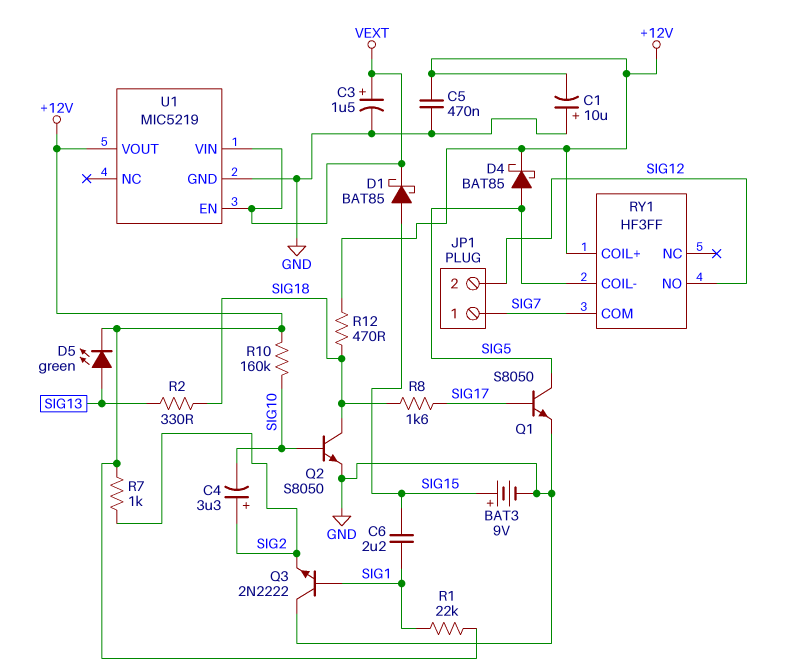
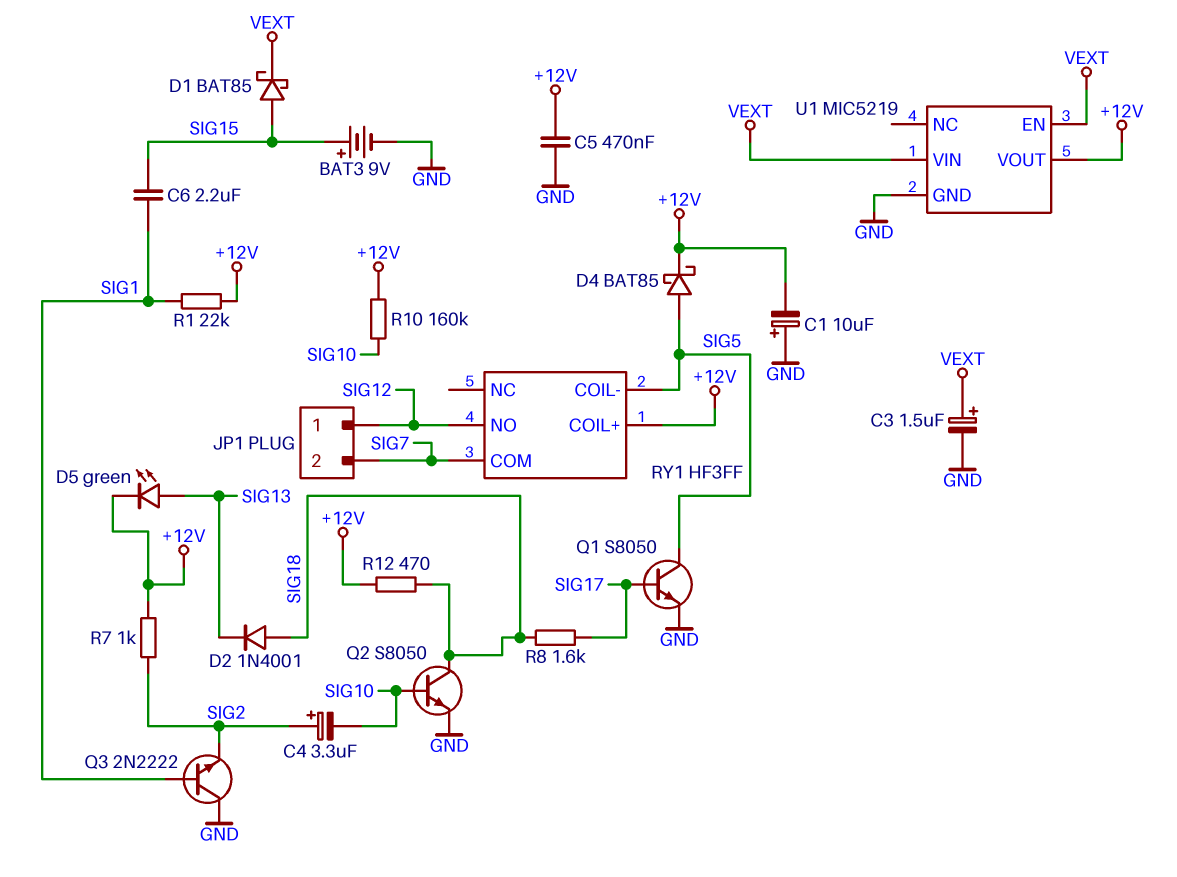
D2: none -> diode 1N4001 (A SIG18, K SIG13)
JP1 pin 1: SIG7 -> SIG12
JP1 pin 2: SIG12 -> SIG7
R2: 330 (SIG13, SIG18) -> none

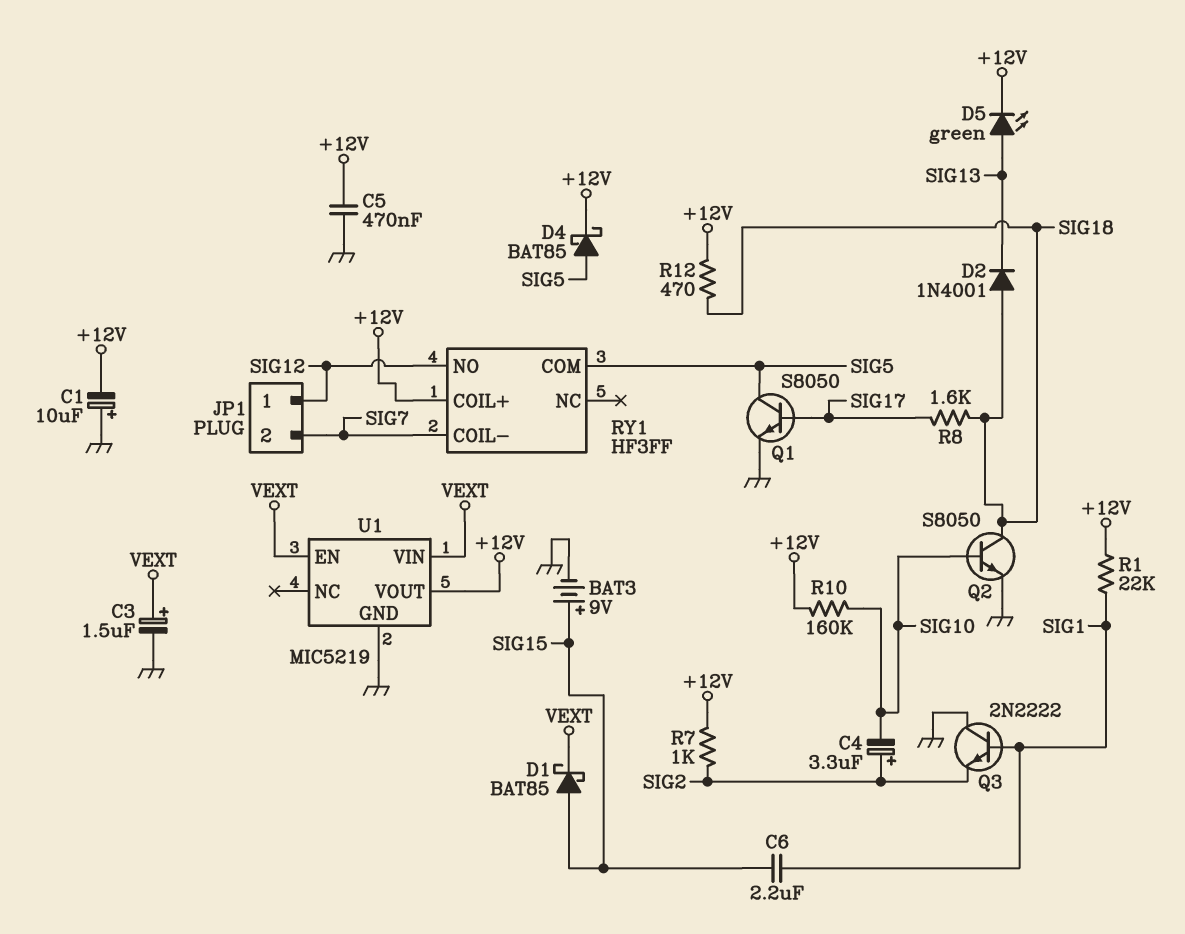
RY1 pin COIL-: SIG5 -> SIG7
RY1 pin COM: SIG7 -> SIG5

